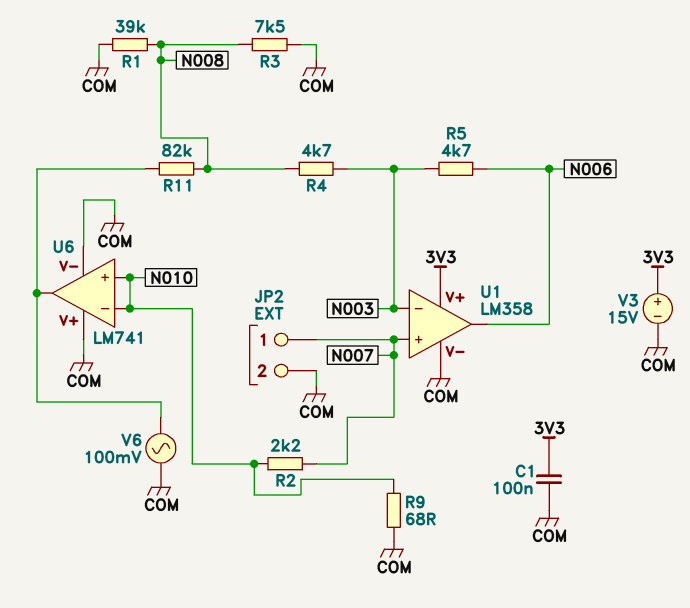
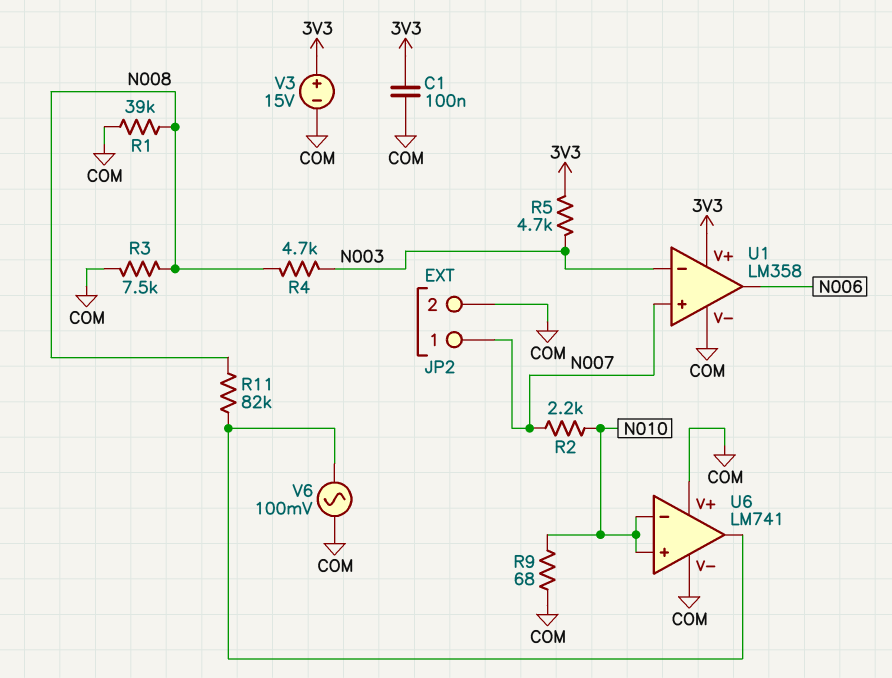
R5: 4.7k (N003, N006) -> 4.7k (3V3, N003)

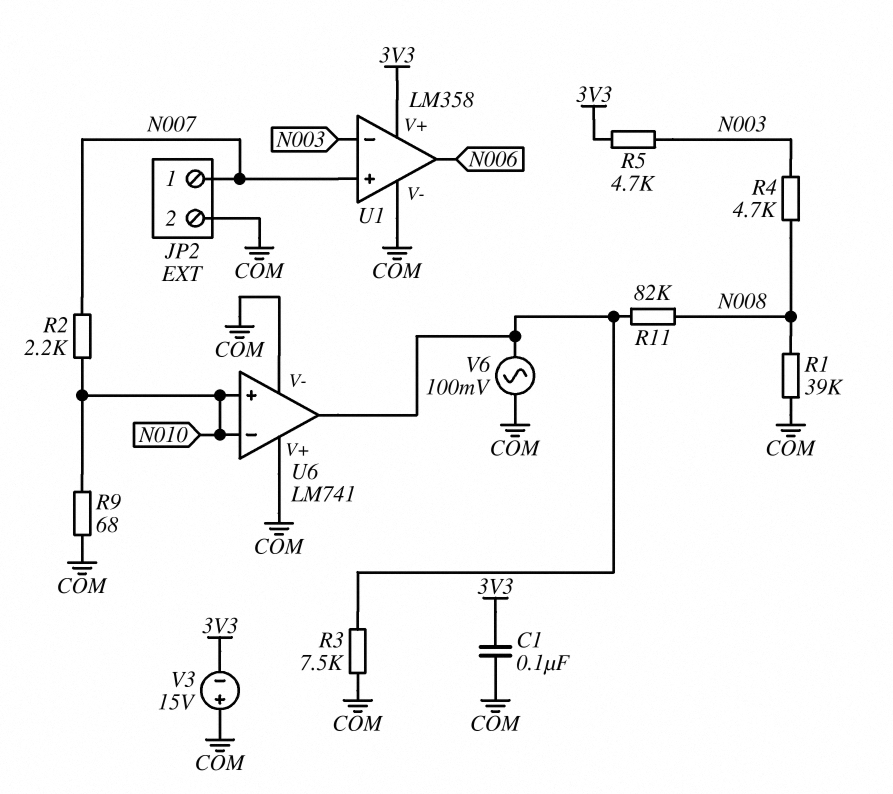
R3: 7.5k (COM, N008) -> 7.5k (COM, U6/out)
V3: 15V (plus 3V3, minus COM) -> 15V (plus COM, minus 3V3)

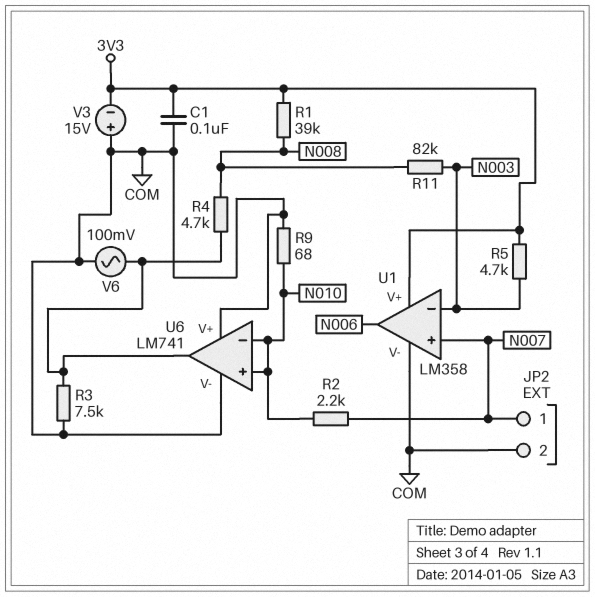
R1: 39k (COM, N008) -> 39k (3V3, N008)
R4: 4.7k (N003, N008) -> 4.7k (N008, U6/out)
R11: 82k (N008, U6/out) -> 82k (N003, N008)

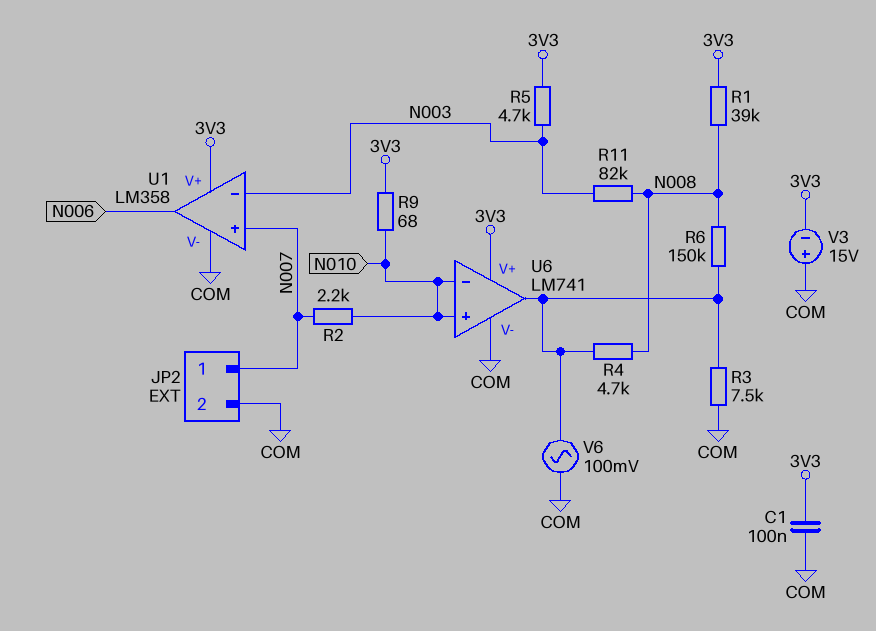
R6: none -> 150k (N008, U6/out)
R9: 68 (COM, N010) -> 68 (3V3, N010)
U6 pin V+: COM -> 3V3

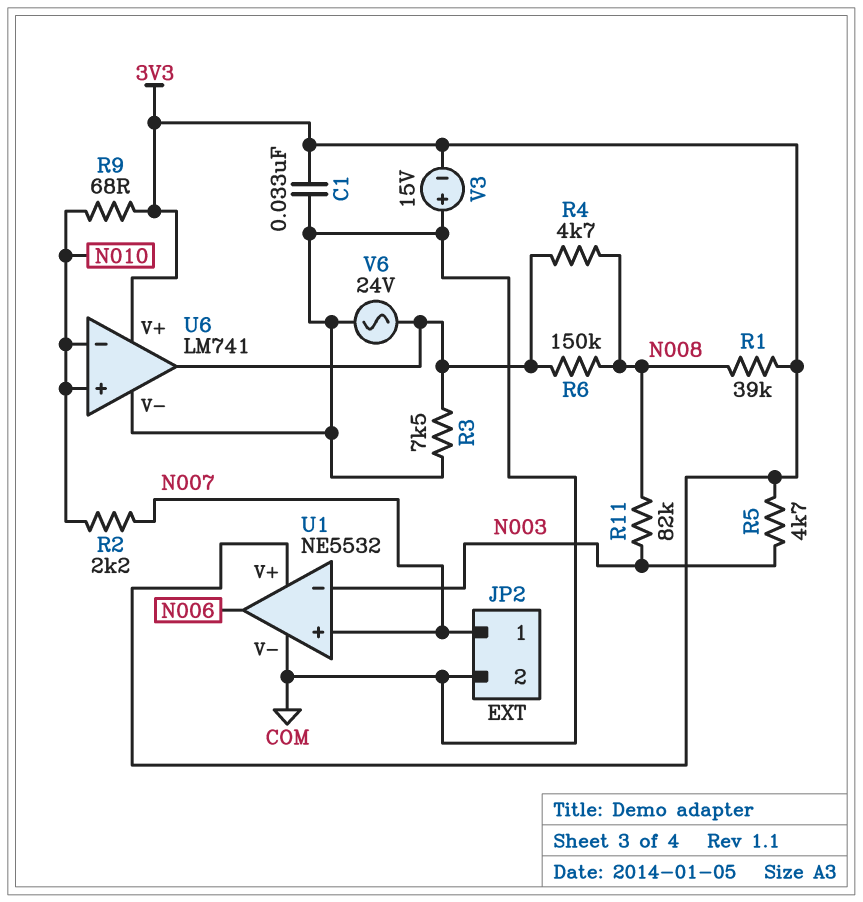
C1: 100nF (3V3, COM) -> 33nF (3V3, COM)
U1: LM358 -> NE5532
V6: AC 100mV (COM, U6/out) -> AC 24V (COM, U6/out)

